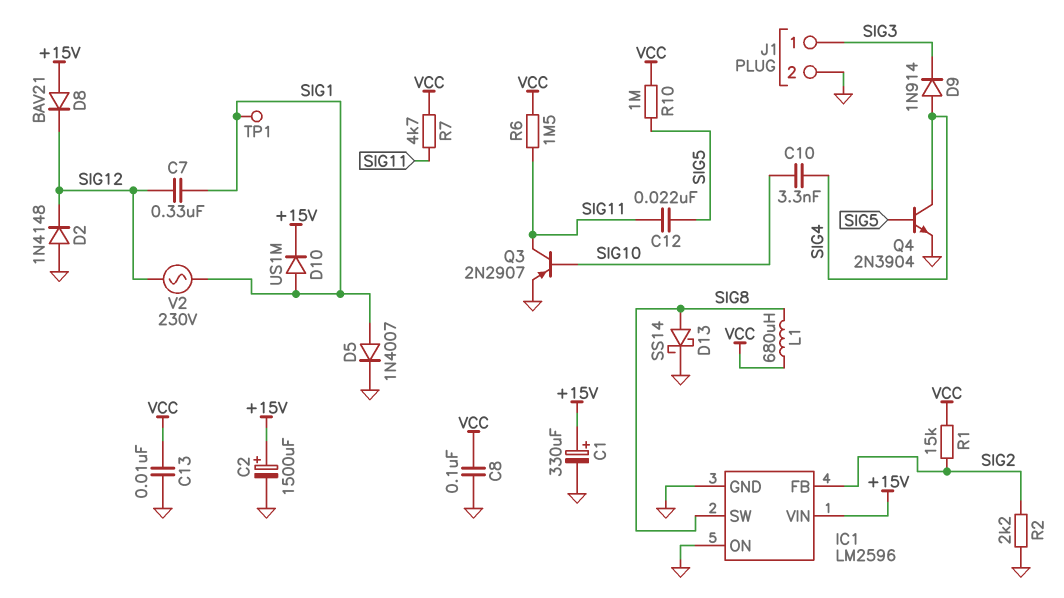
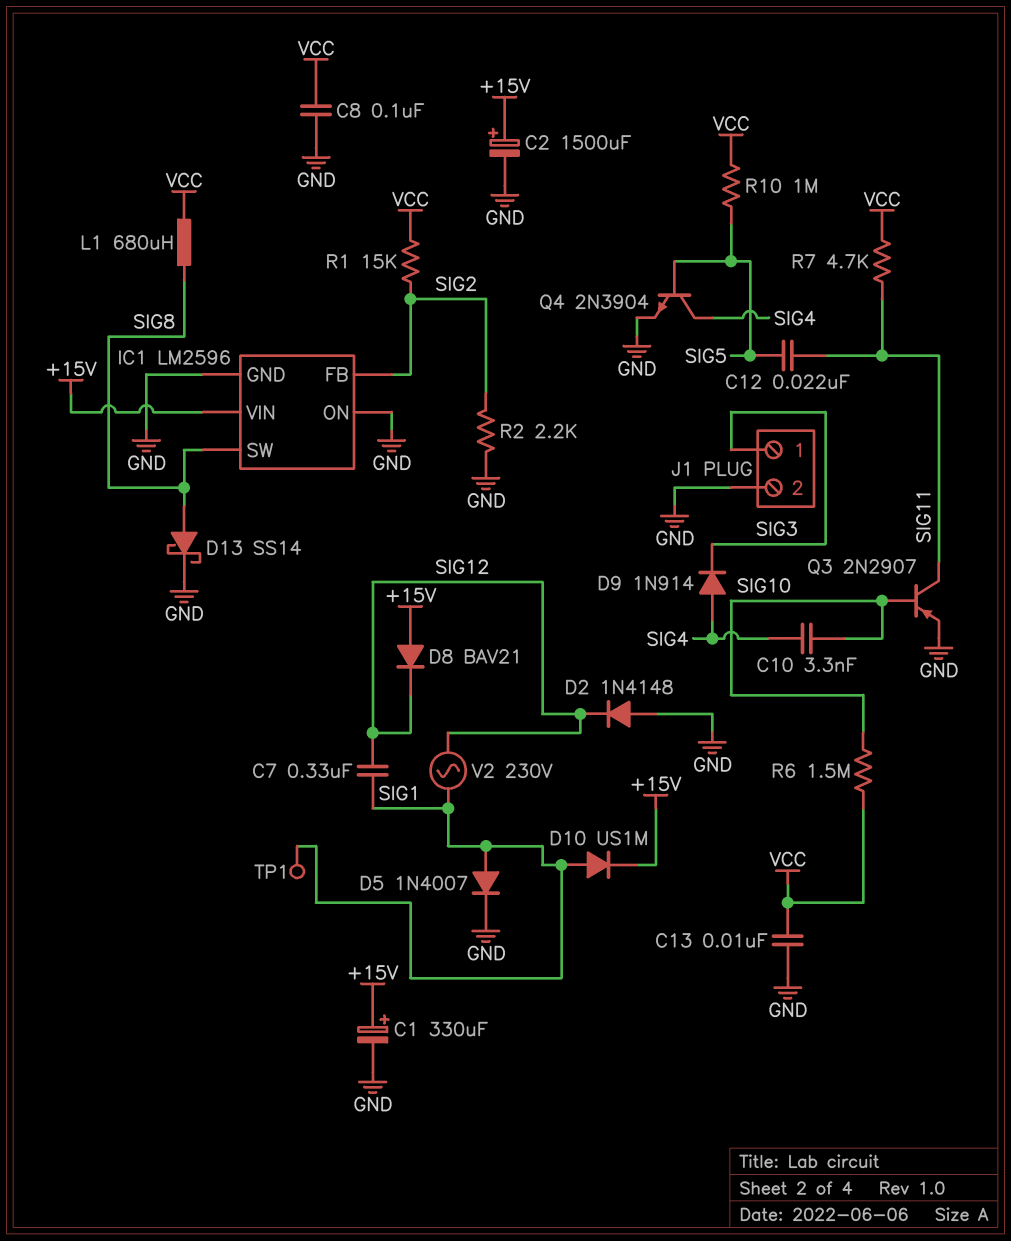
R6: 1.5M (SIG11, VCC) -> 1.5M (SIG10, VCC)

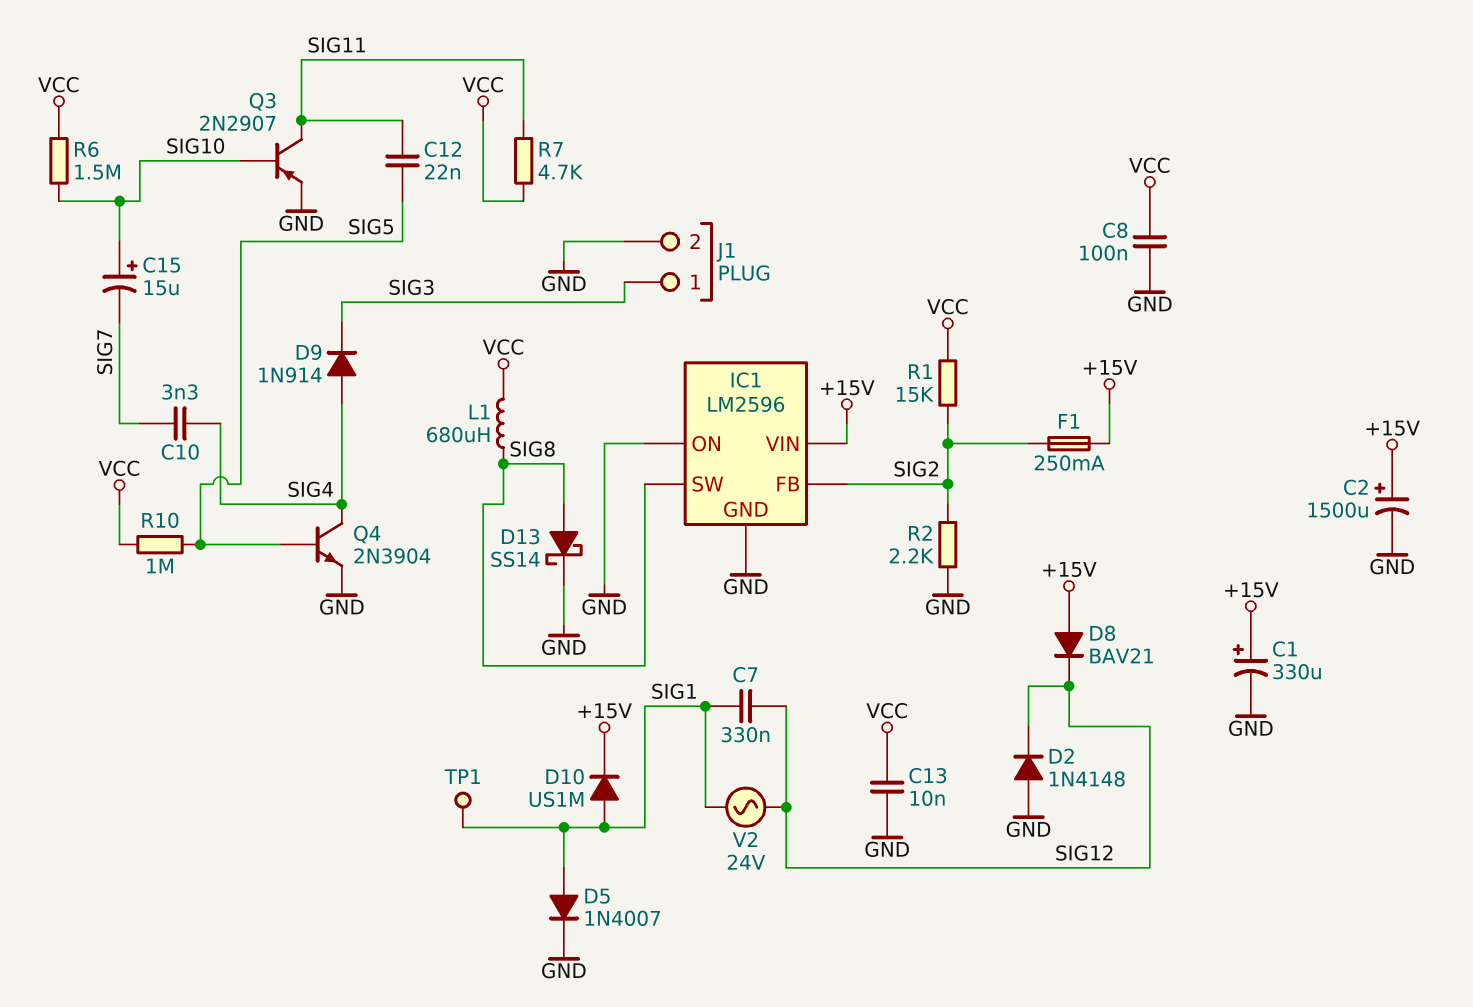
C10: 3.3nF (SIG4, SIG10) -> 3.3nF (SIG4, SIG7)
C15: none -> 15uF (plus SIG10, minus SIG7)
F1: none -> 250mA (+15V, SIG2)
V2: AC 230V (SIG1, SIG12) -> AC 24V (SIG1, SIG12)

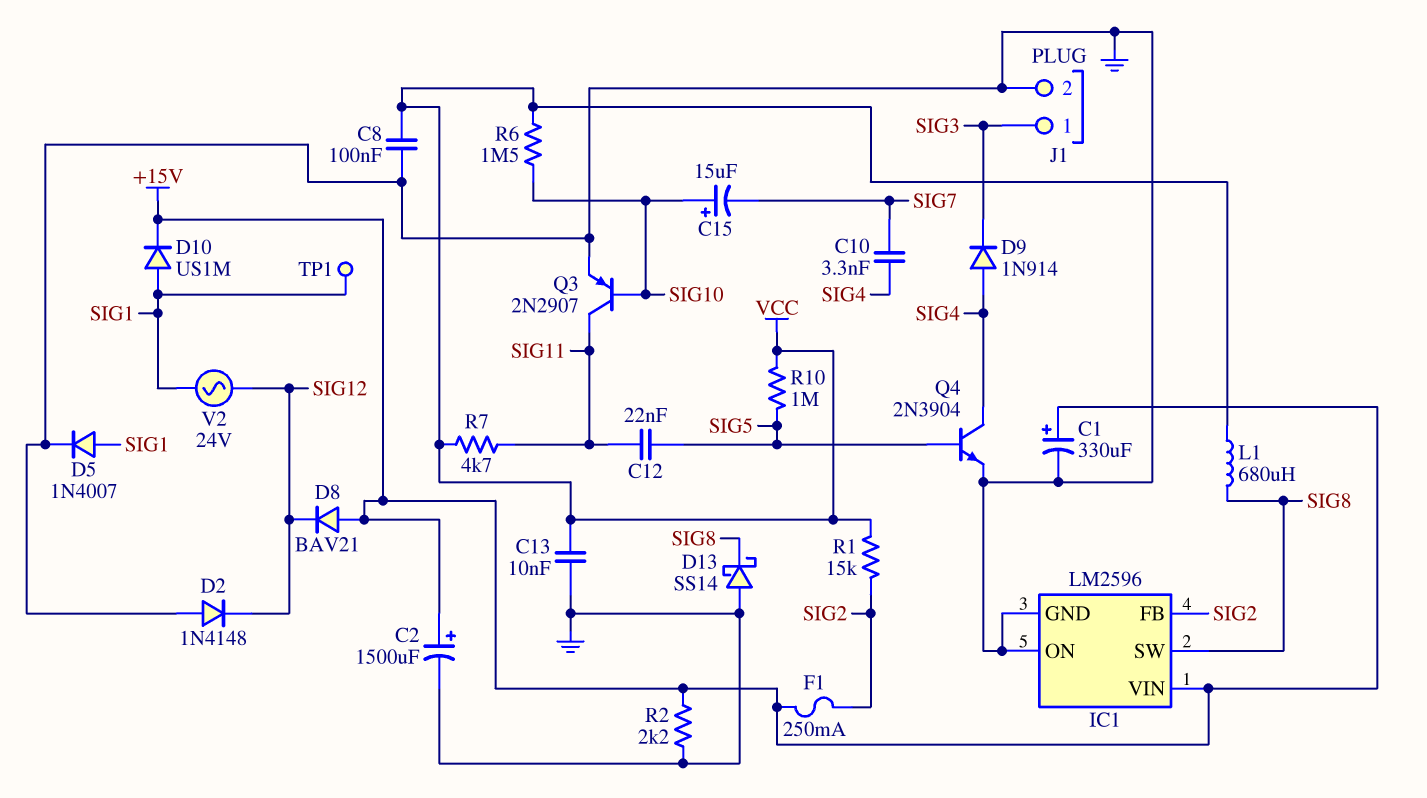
C7: 330nF (SIG1, SIG12) -> none
D13: schottky SS14 (A SIG8, K GND) -> schottky SS14 (A GND, K SIG8)
R2: 2.2k (GND, SIG2) -> 2.2k (+15V, GND)

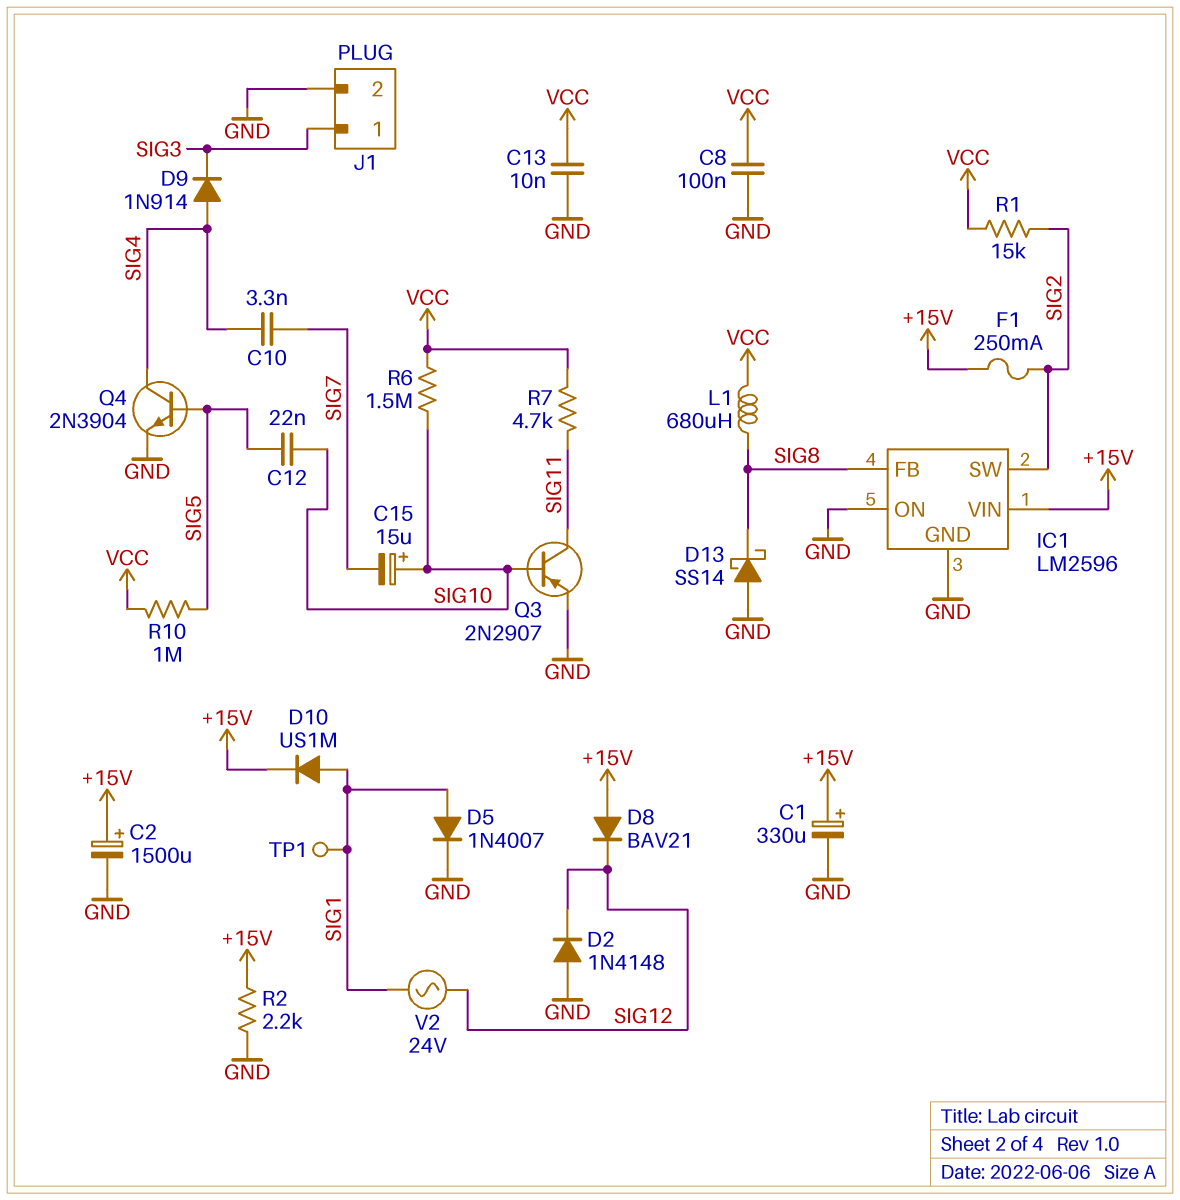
C12: 22nF (SIG5, SIG11) -> 22nF (SIG5, SIG10)
IC1 pin FB: SIG2 -> SIG8
IC1 pin SW: SIG8 -> SIG2

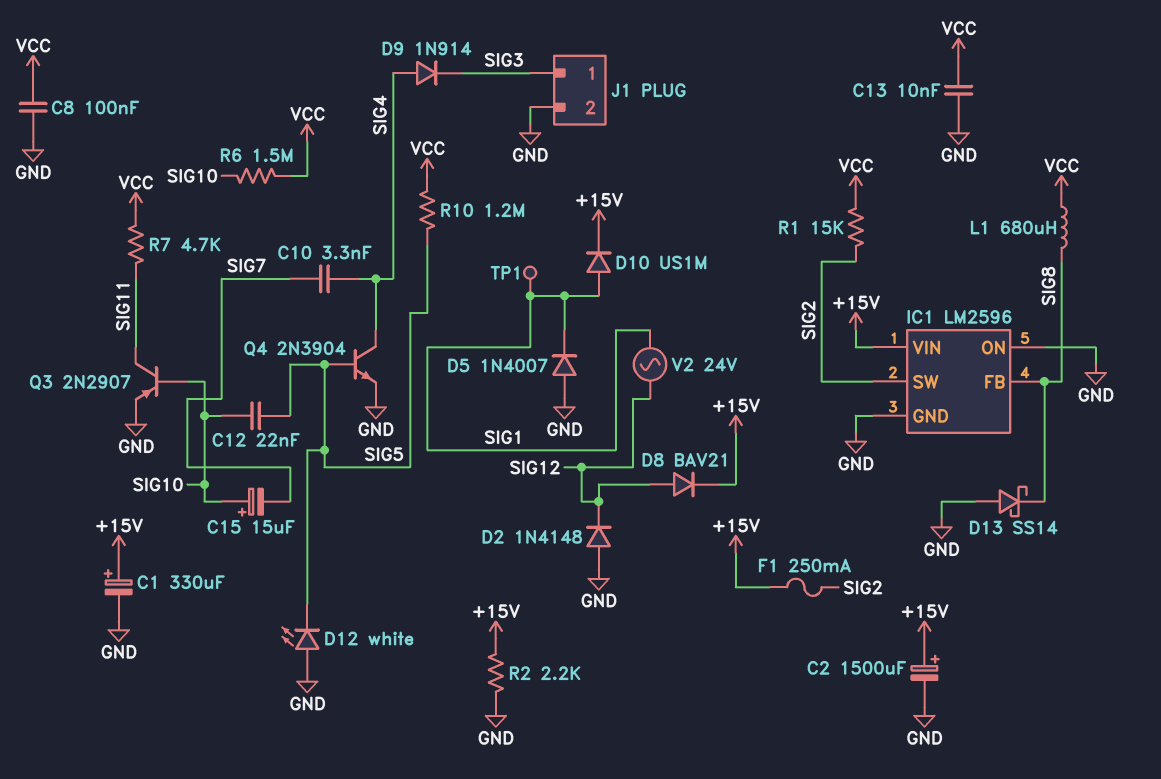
D5: diode 1N4007 (A SIG1, K GND) -> diode 1N4007 (A GND, K SIG1)
D8: diode BAV21 (A +15V, K SIG12) -> diode BAV21 (A SIG12, K +15V)
D12: none -> LED white (A GND, K SIG5)
R10: 1M (SIG5, VCC) -> 1.2M (SIG5, VCC)

